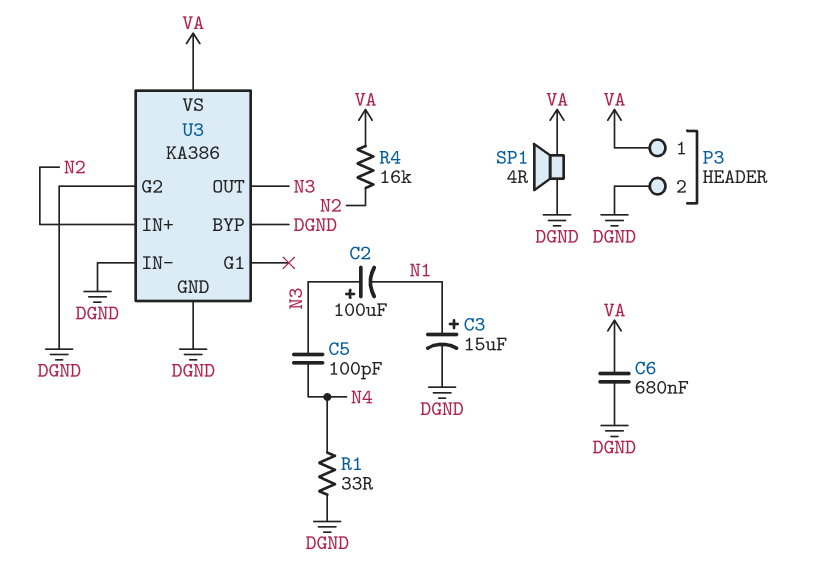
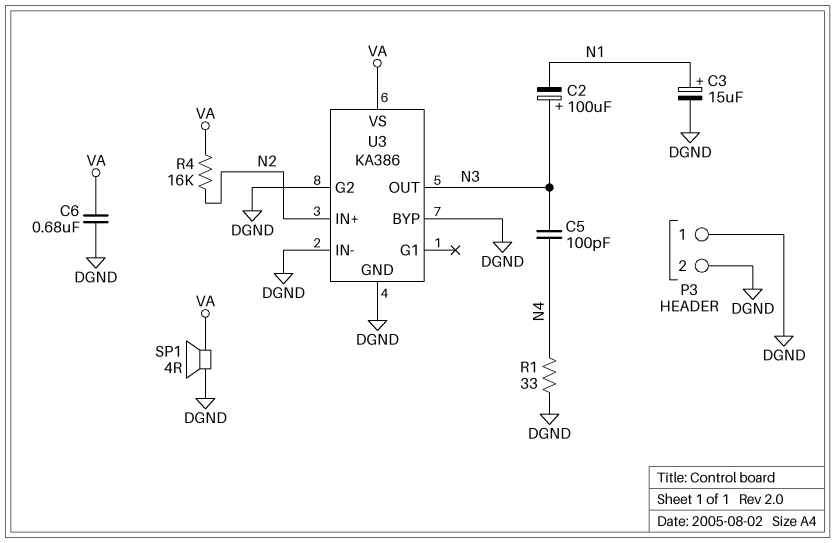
P3 pin 1: VA -> DGND

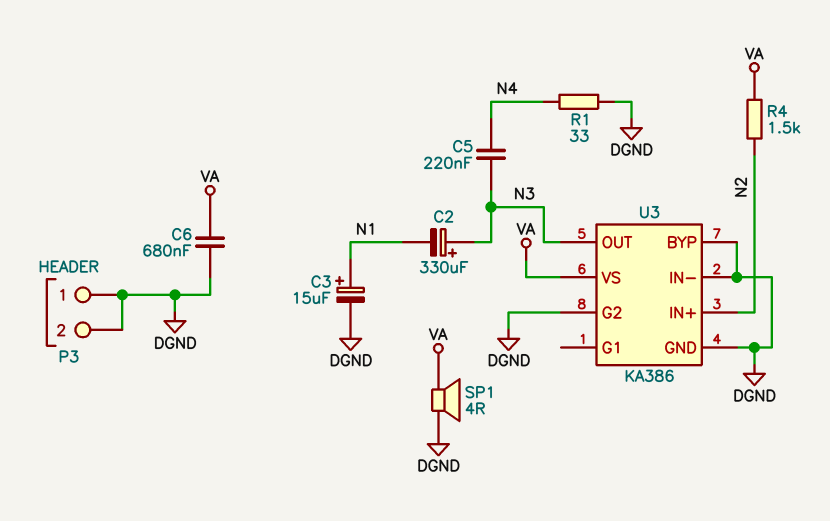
C2: 100uF (plus N3, minus N1) -> 330uF (plus N3, minus N1)
C5: 100pF (N3, N4) -> 220nF (N3, N4)
R4: 16k (N2, VA) -> 1.5k (N2, VA)

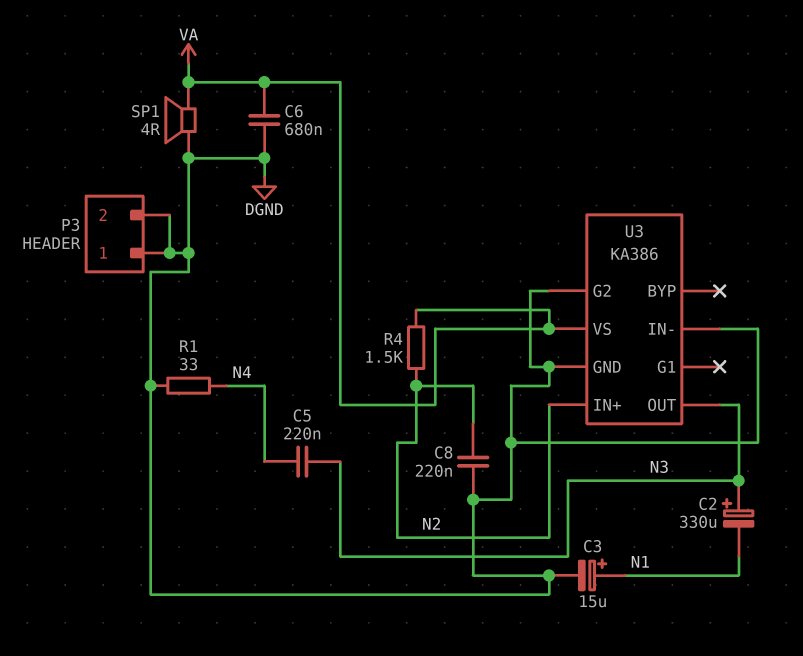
C8: none -> 220nF (DGND, N2)
U3 pin BYP: DGND -> none

